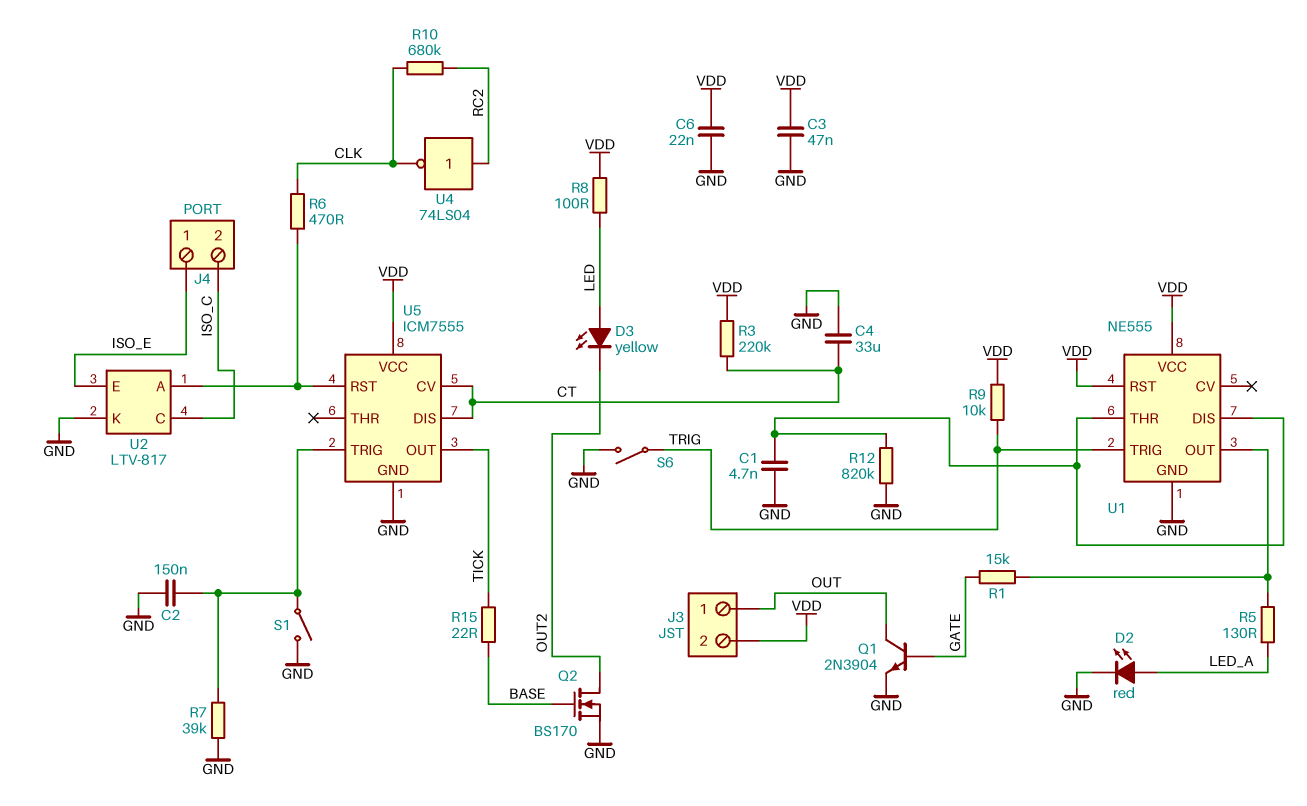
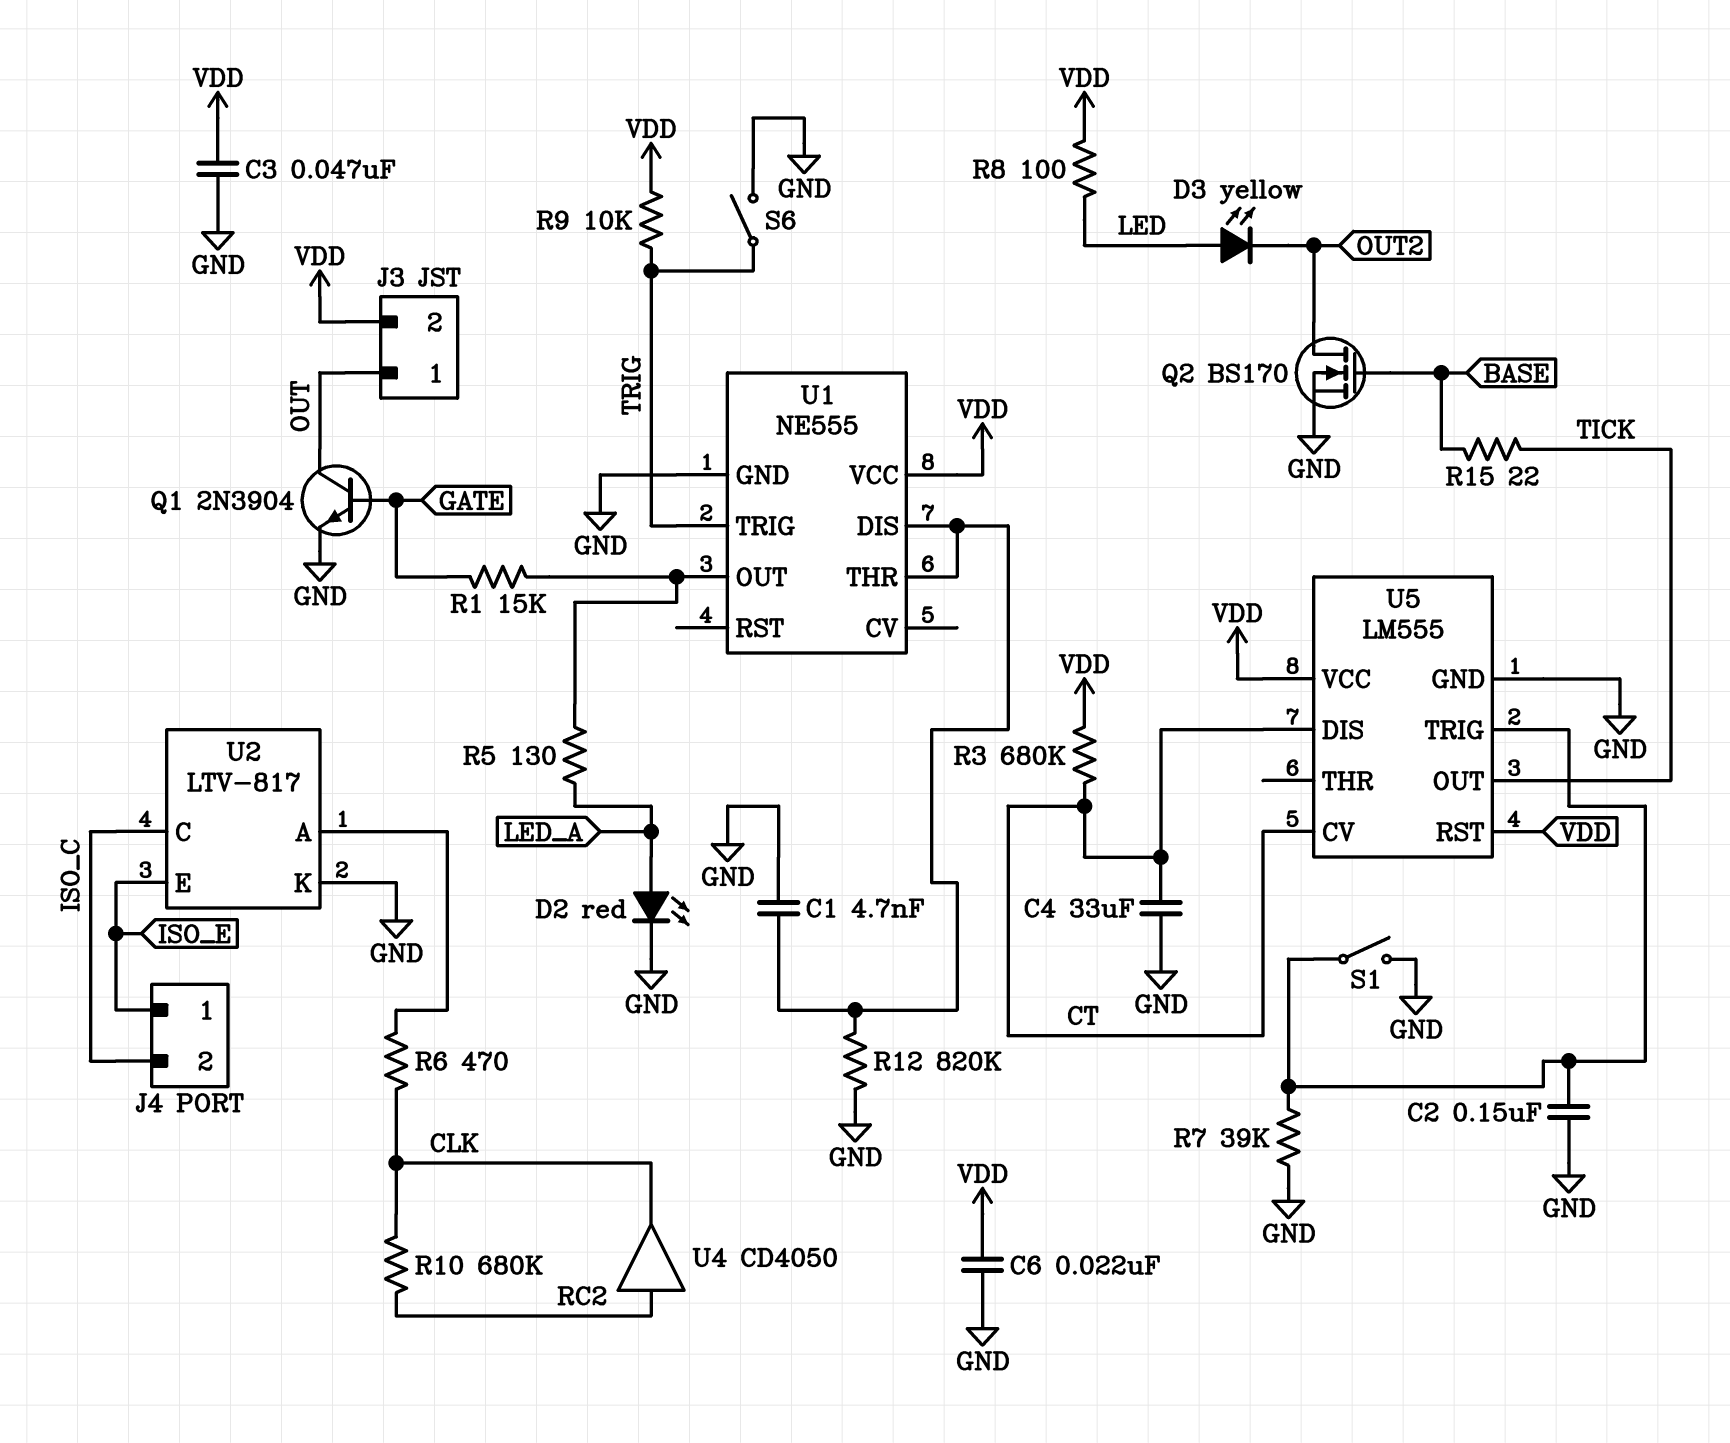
R3: 220k (CT, VDD) -> 680k (CT, VDD)
U1 pin RST: VDD -> none
U4: NOT 74LS04 (in RC2, out CLK) -> buffer CD4050 (in RC2, out CLK)
U5: ICM7555 -> LM555
U5 pin RST: U2/A -> VDD

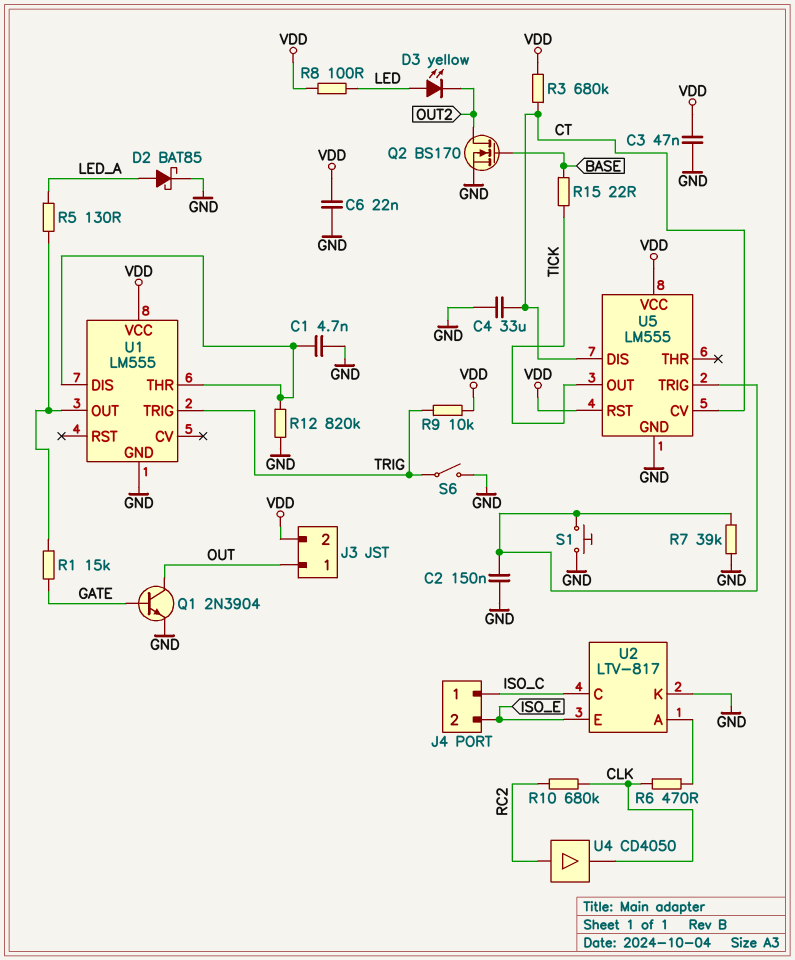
D2: LED red (A LED_A, K GND) -> schottky BAT85 (A LED_A, K GND)
J4 pin 1: ISO_E -> ISO_C
J4 pin 2: ISO_C -> ISO_E
S1: switch (GND, U5/TRIG) -> button (GND, U5/TRIG)
U1: NE555 -> LM555

